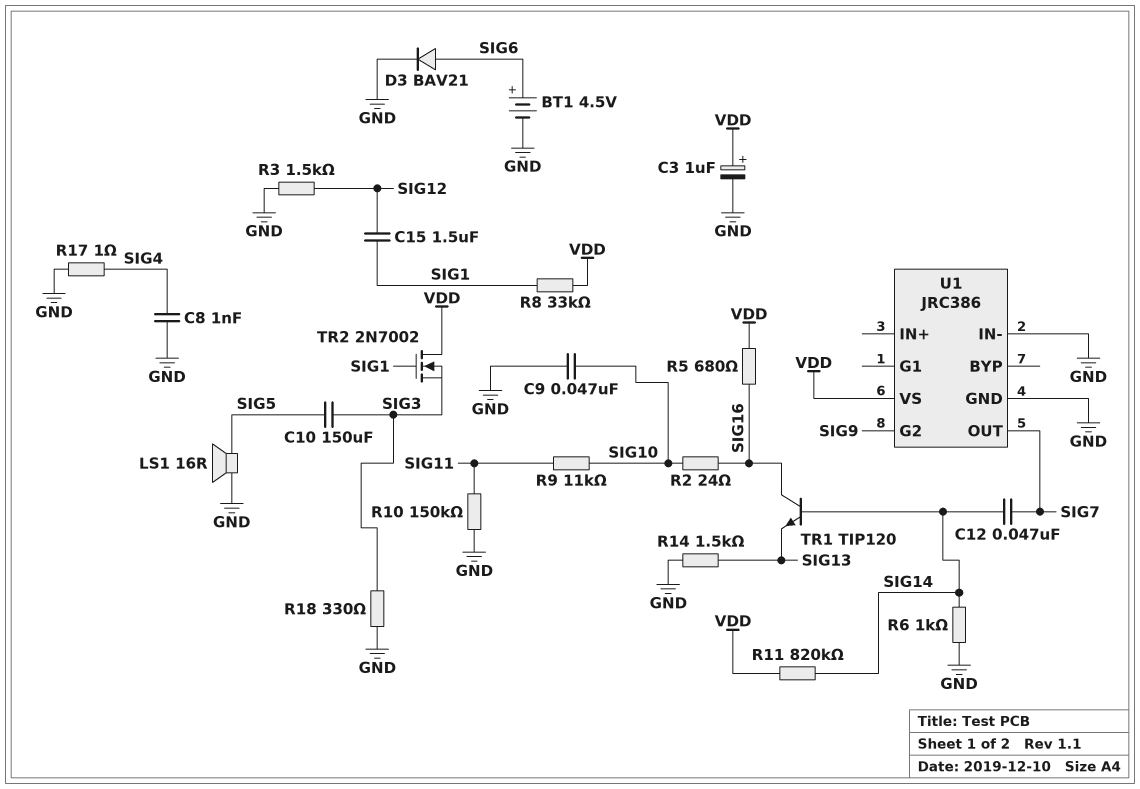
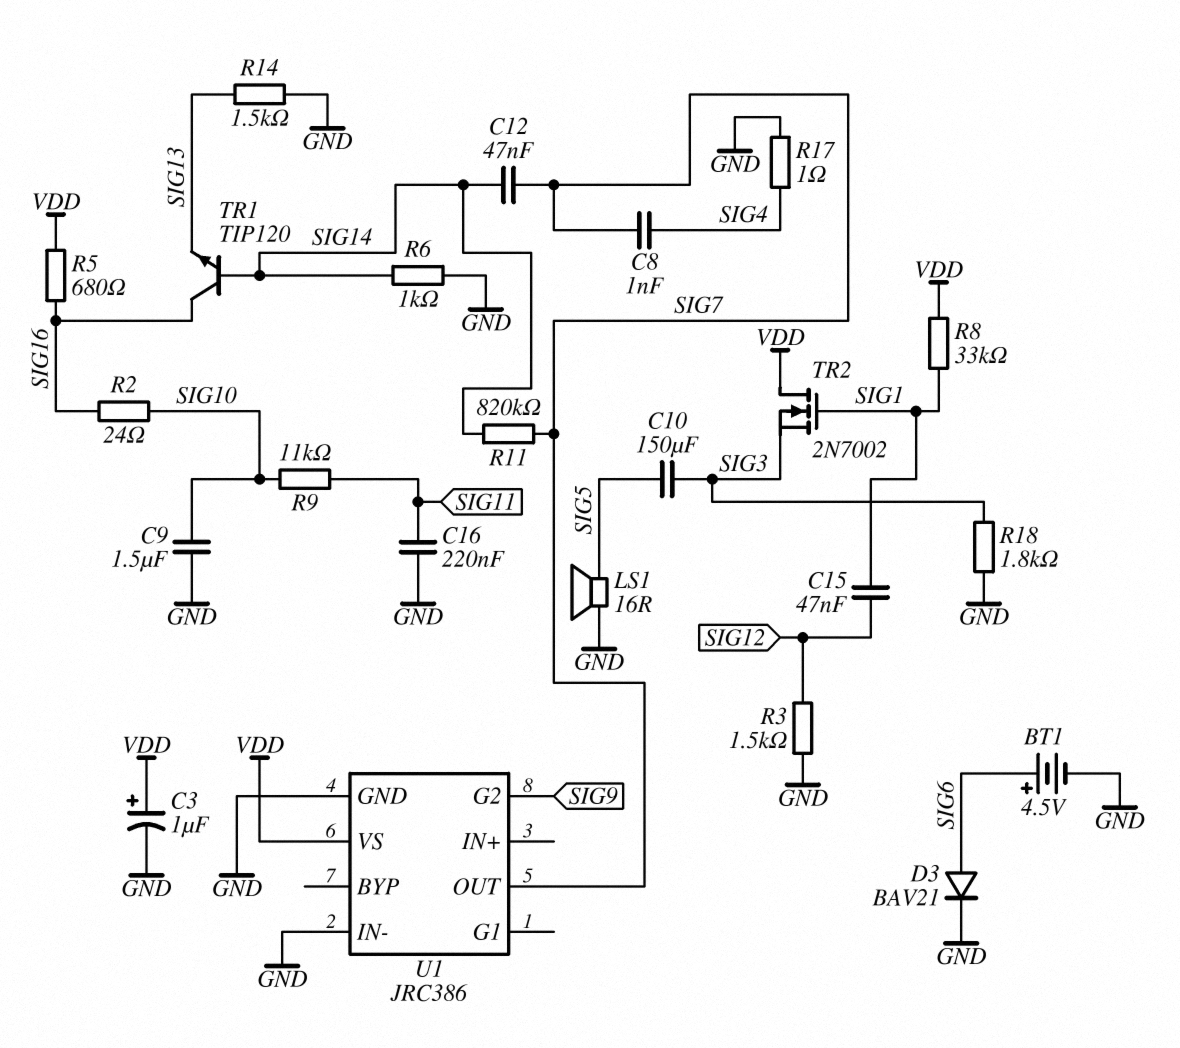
C8: 1nF (GND, SIG4) -> 1nF (SIG4, SIG7)
C9: 47nF (GND, SIG10) -> 1.5uF (GND, SIG10)
C15: 1.5uF (SIG1, SIG12) -> 47nF (SIG1, SIG12)
C16: none -> 220nF (GND, SIG11)
R10: 150k (GND, SIG11) -> none
R11: 820k (SIG14, VDD) -> 820k (SIG7, SIG14)
R18: 330 (GND, SIG3) -> 1.8k (GND, SIG3)

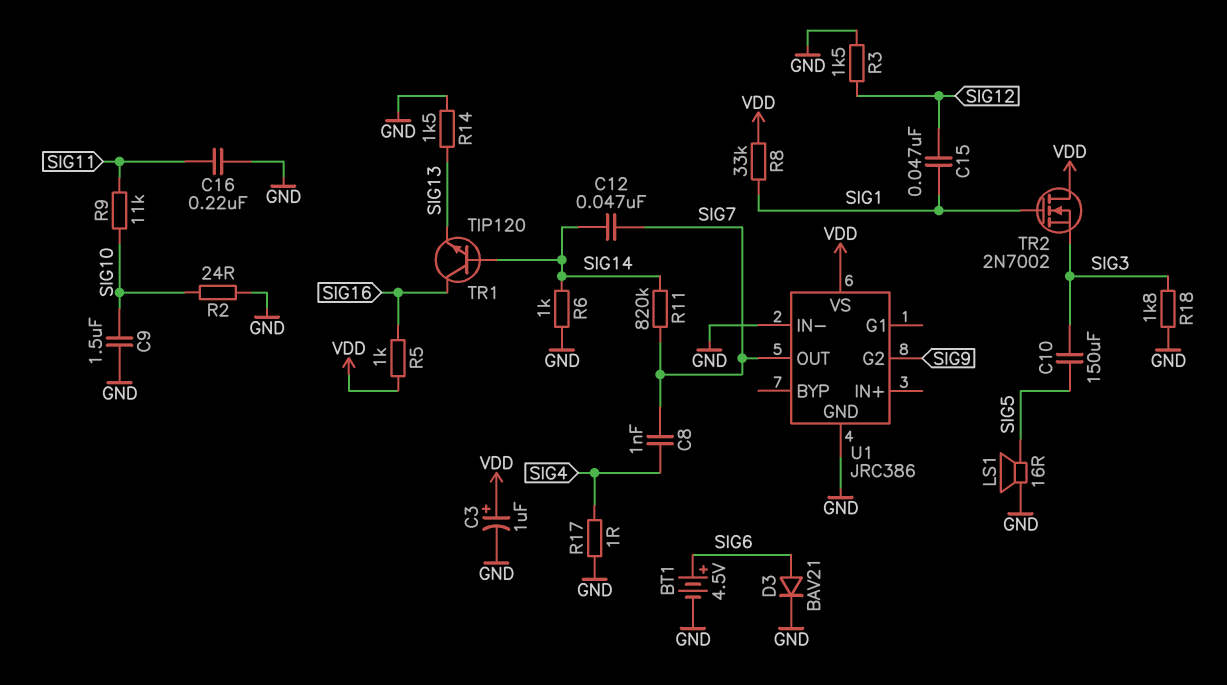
R2: 24 (SIG10, SIG16) -> 24 (GND, SIG10)
R5: 680 (SIG16, VDD) -> 1k (SIG16, VDD)

